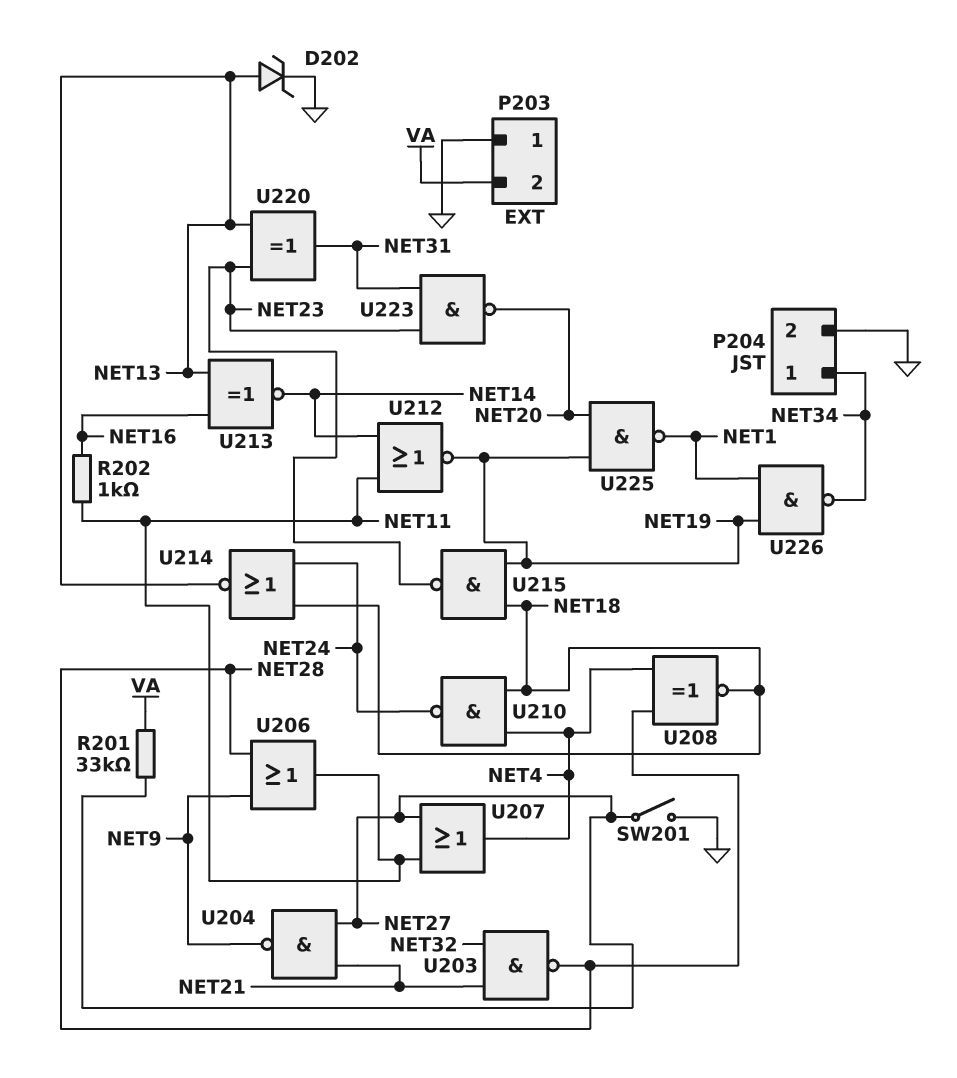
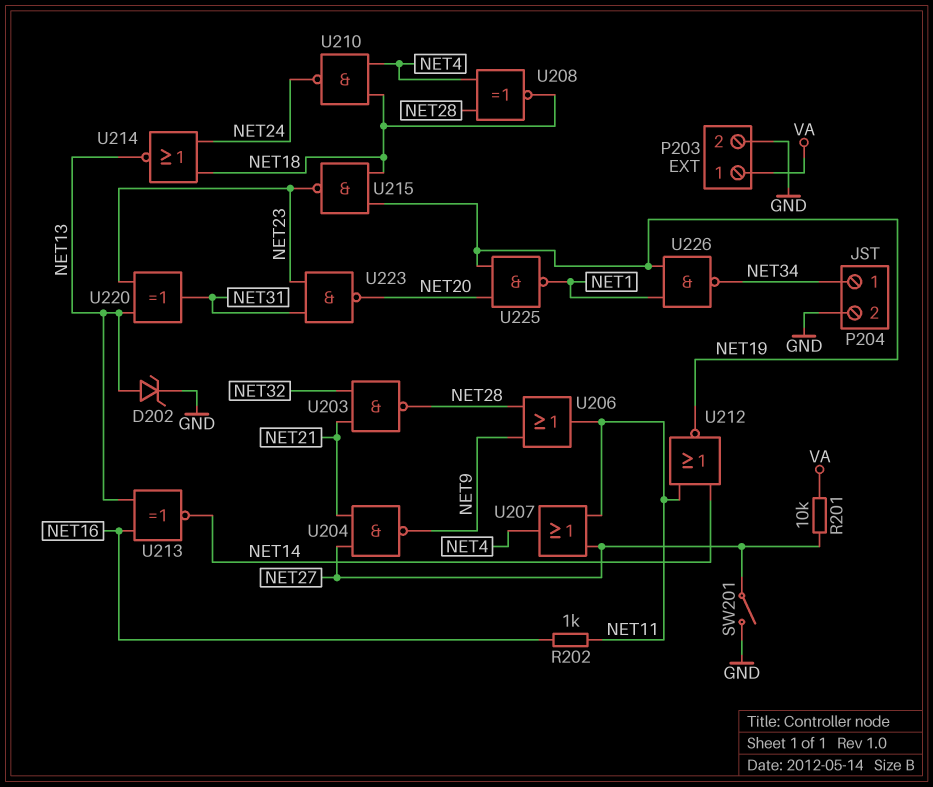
P203 pin 1: GND -> VA
P203 pin 2: VA -> GND
R201: 33k (NET27, VA) -> 10k (NET27, VA)

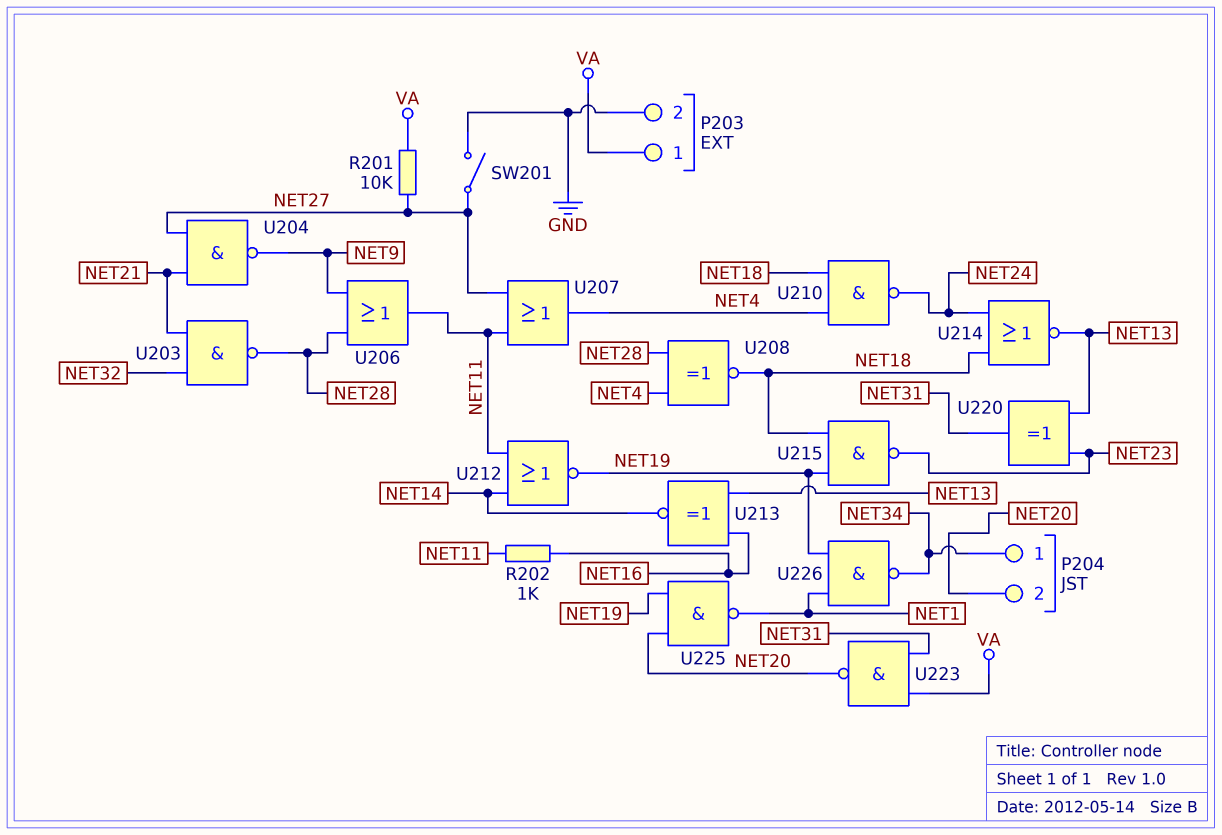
D202: zener (A NET13, K GND) -> none
P204 pin 2: GND -> NET20
U223: NAND (in NET23, in NET31, out NET20) -> NAND (in NET31, in VA, out NET20)

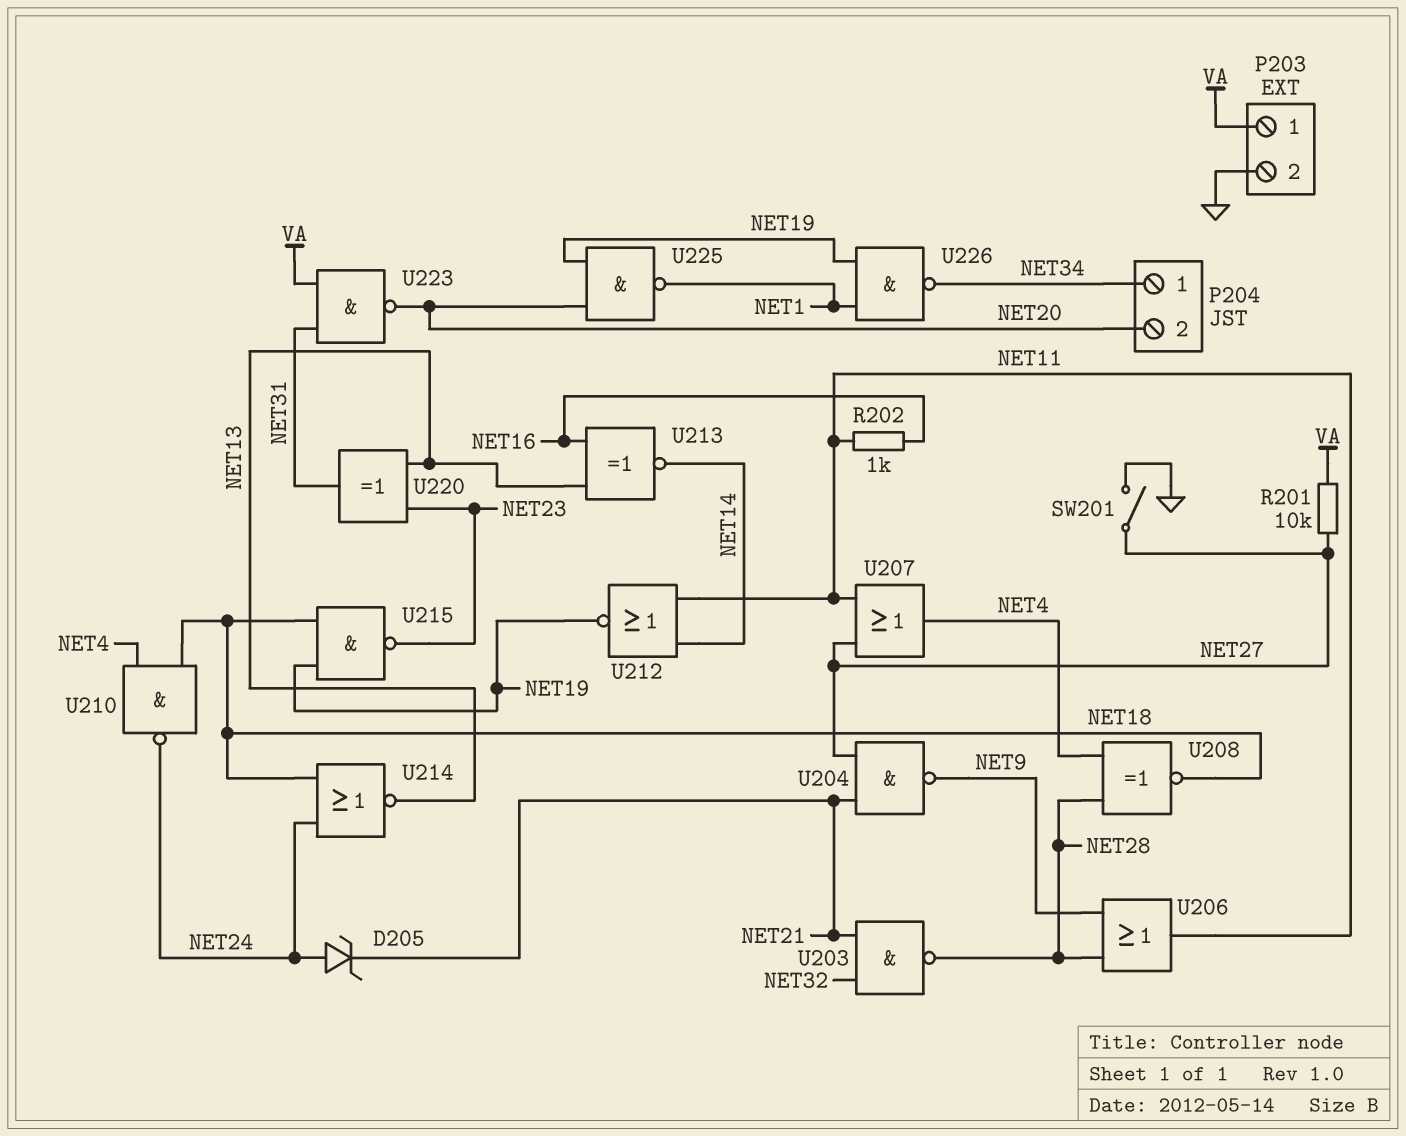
D205: none -> zener (A NET24, K NET21)

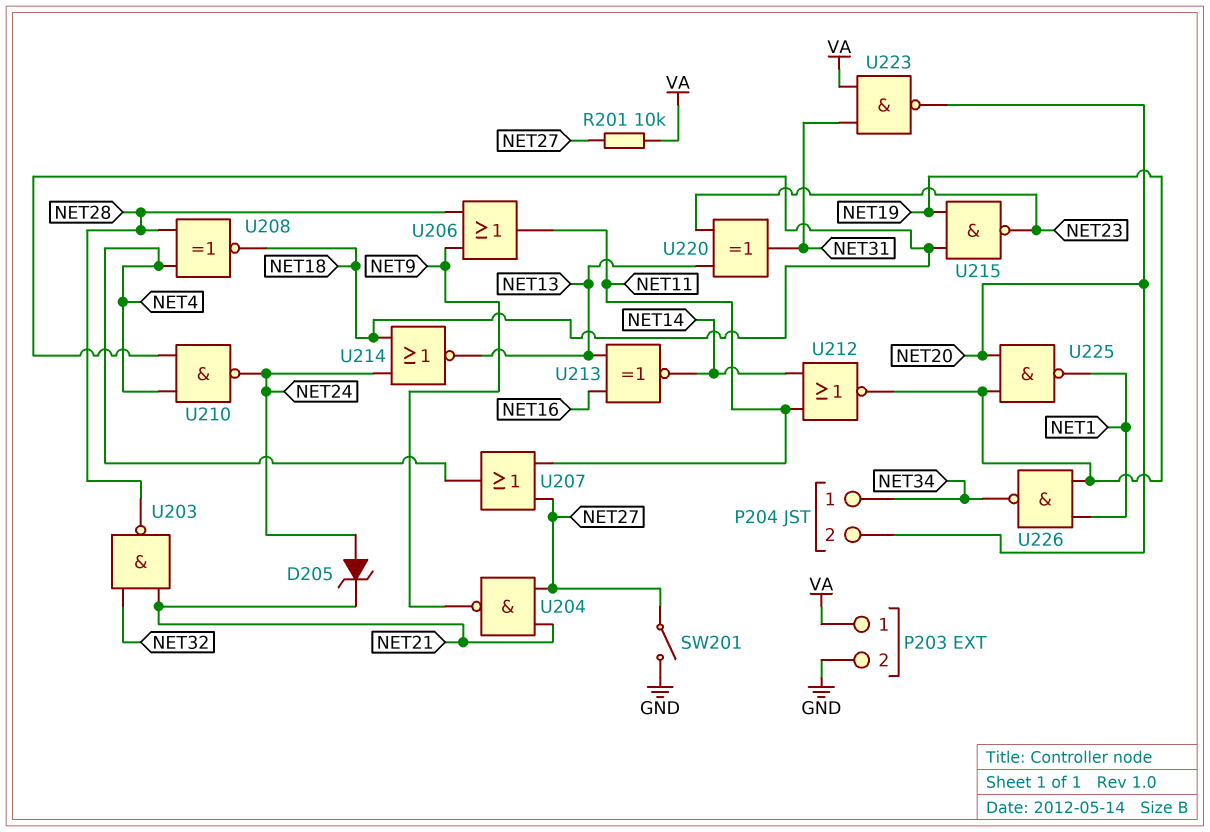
R202: 1k (NET11, NET16) -> none

